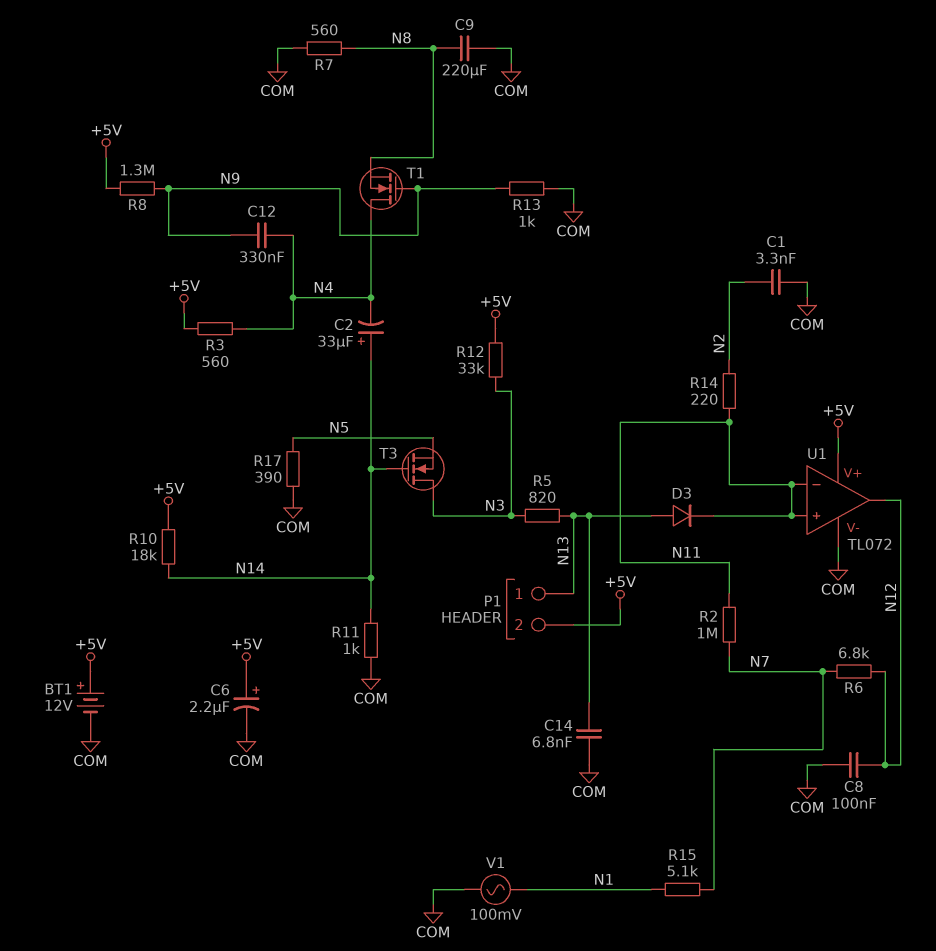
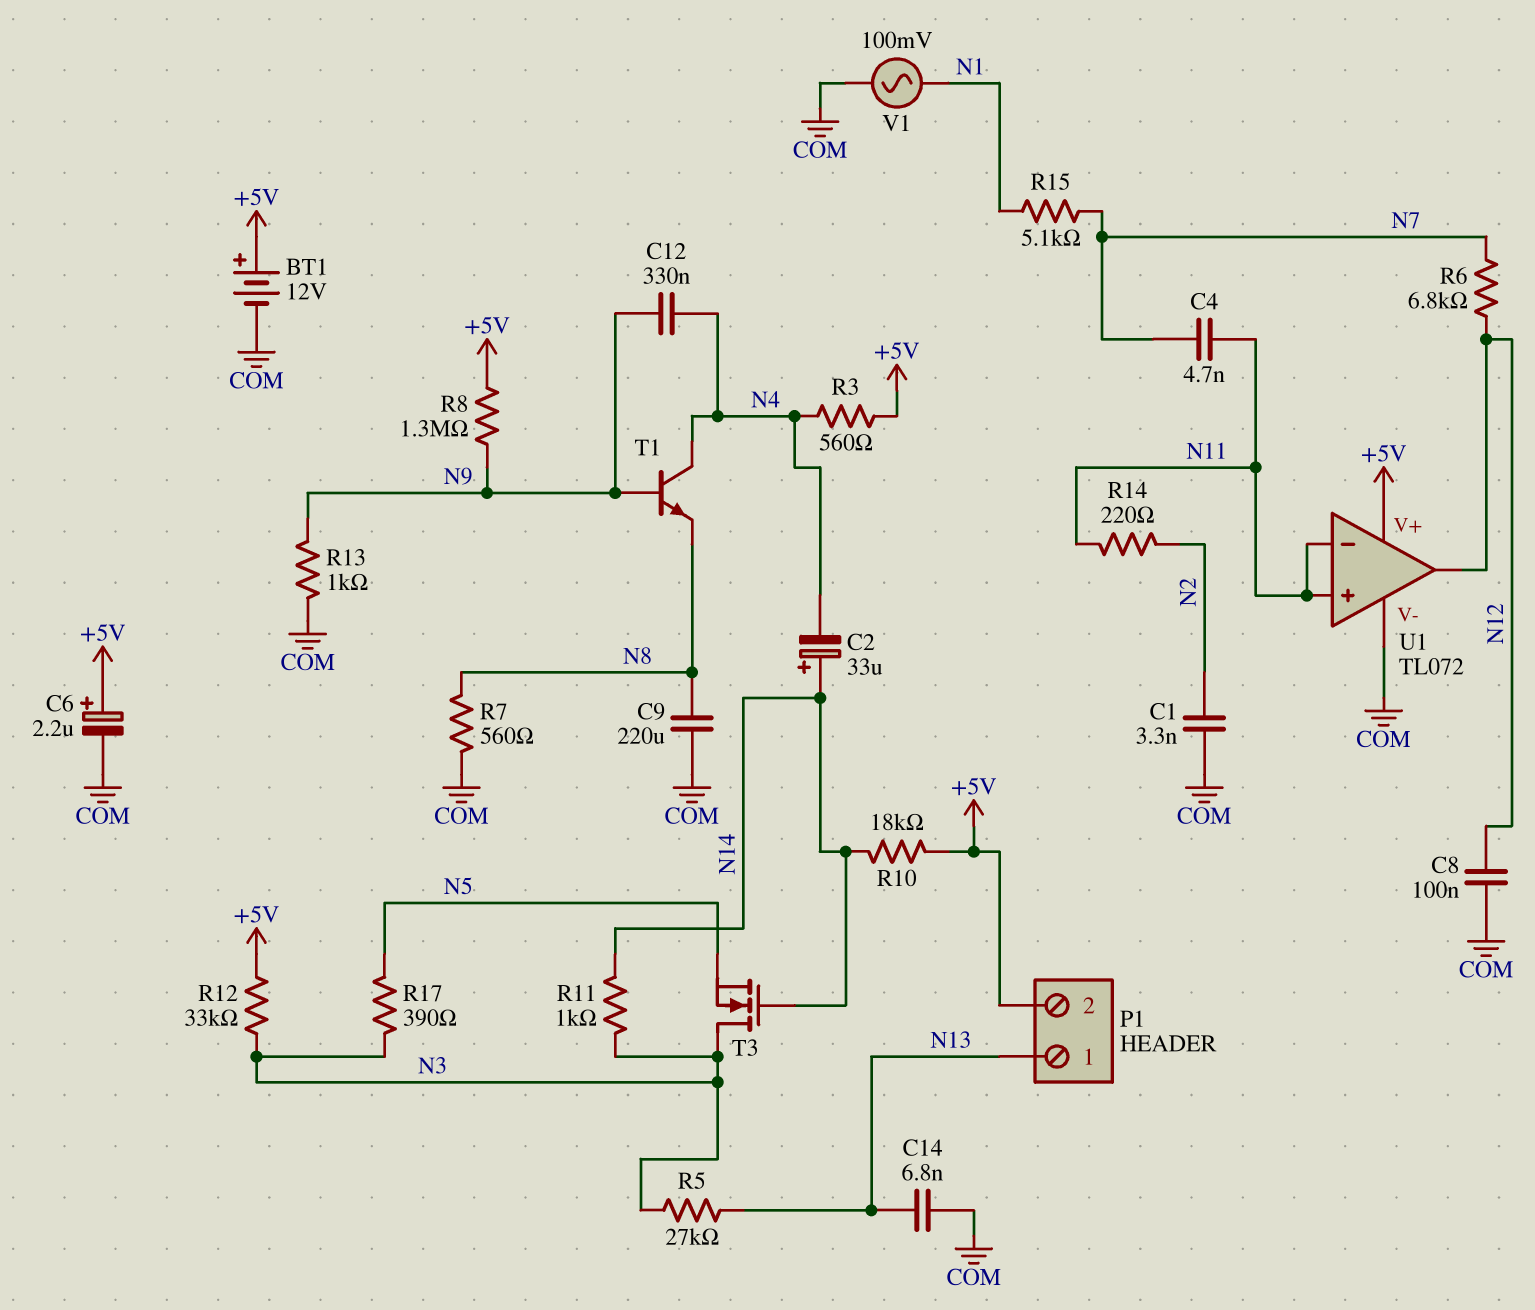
C4: none -> 4.7nF (N7, N11)
D3: diode (A N13, K N11) -> none
R2: 1M (N7, N11) -> none
R5: 820 (N3, N13) -> 27k (N3, N13)
R11: 1k (COM, N14) -> 1k (N3, N14)
R17: 390 (COM, N5) -> 390 (N3, N5)
T1: NMOS (G N9, D N4, S N8) -> NPN (B N9, C N4, E N8)

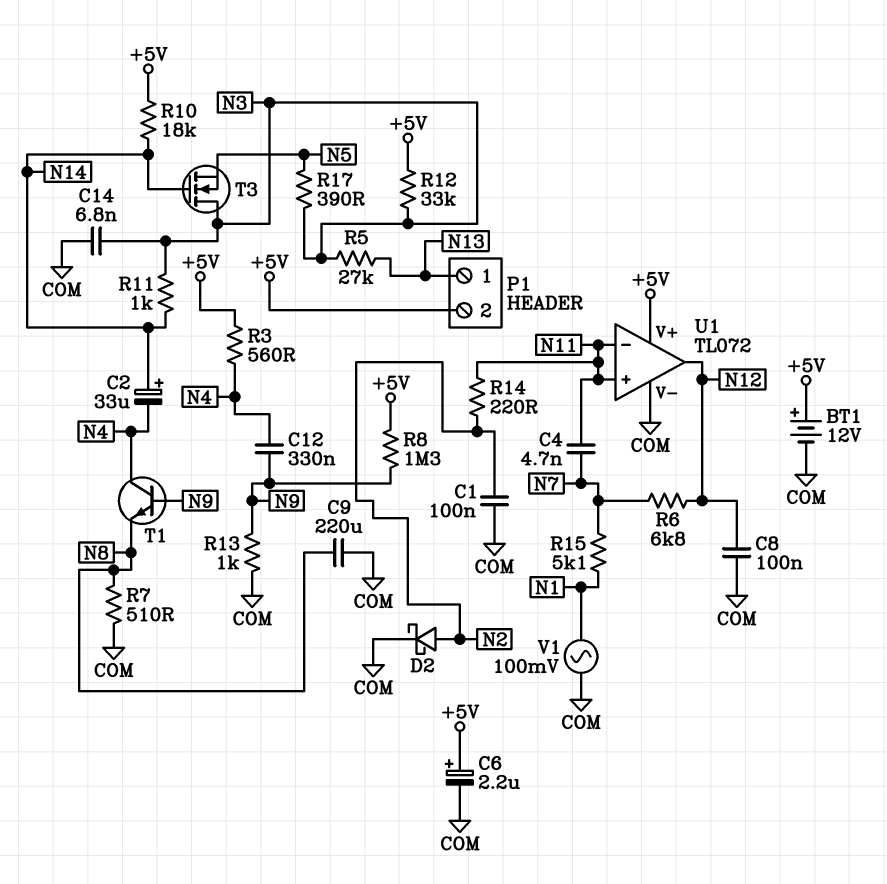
C1: 3.3nF (COM, N2) -> 100nF (COM, N2)
C14: 6.8nF (COM, N13) -> 6.8nF (COM, N3)
D2: none -> schottky (A N2, K COM)
R7: 560 (COM, N8) -> 510 (COM, N8)

